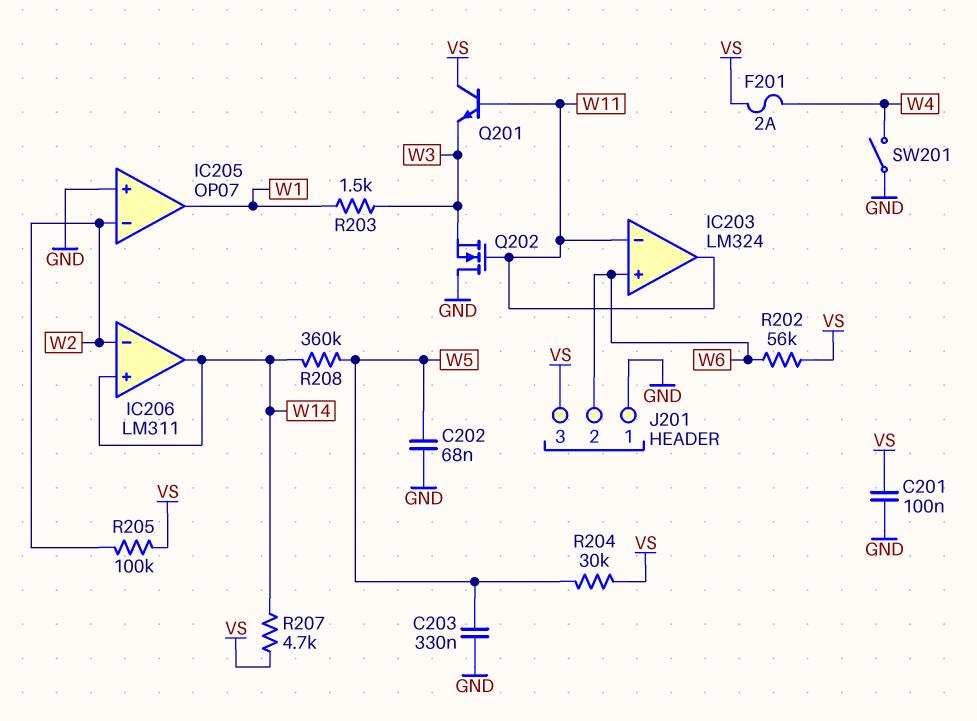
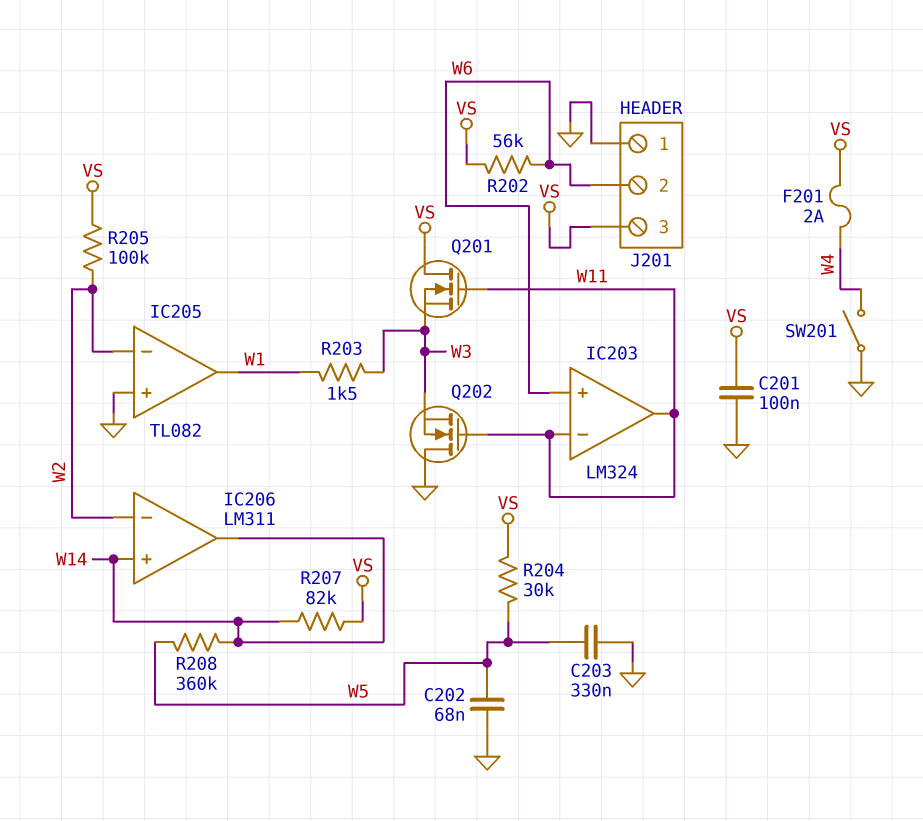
IC205: OP07 -> TL082
Q201: NPN (B W11, C VS, E W3) -> NMOS (G W11, D VS, S W3)
R207: 4.7k (VS, W14) -> 82k (VS, W14)

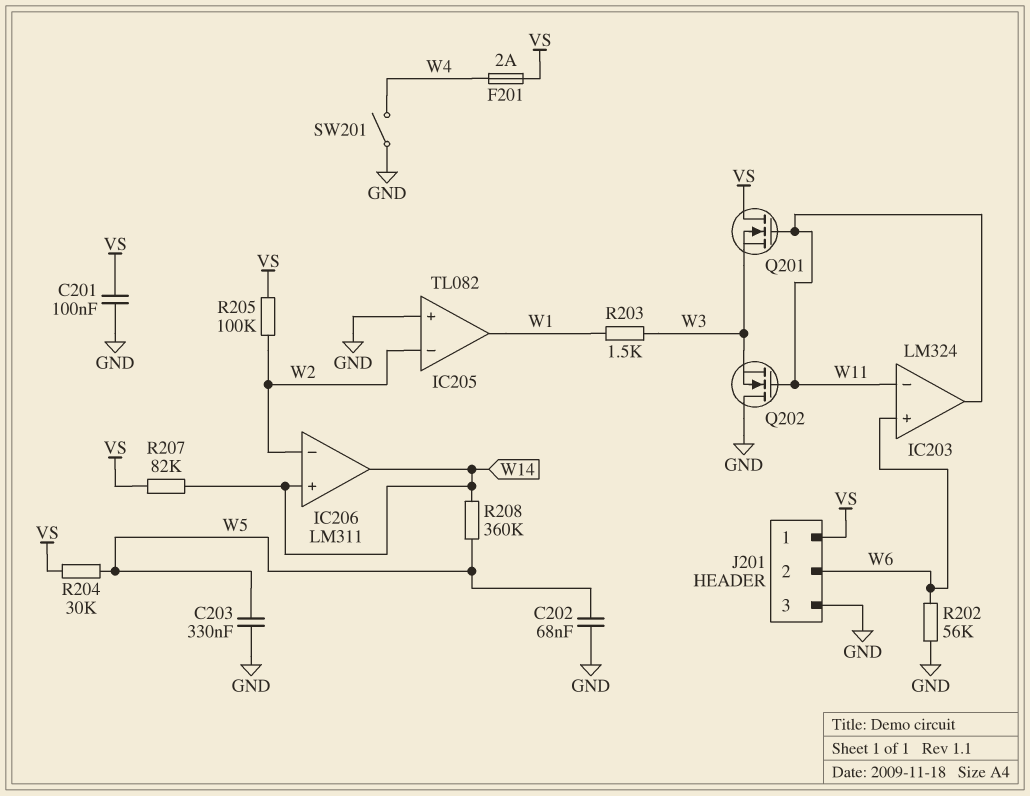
J201 pin 1: GND -> VS
J201 pin 3: VS -> GND
R202: 56k (VS, W6) -> 56k (GND, W6)

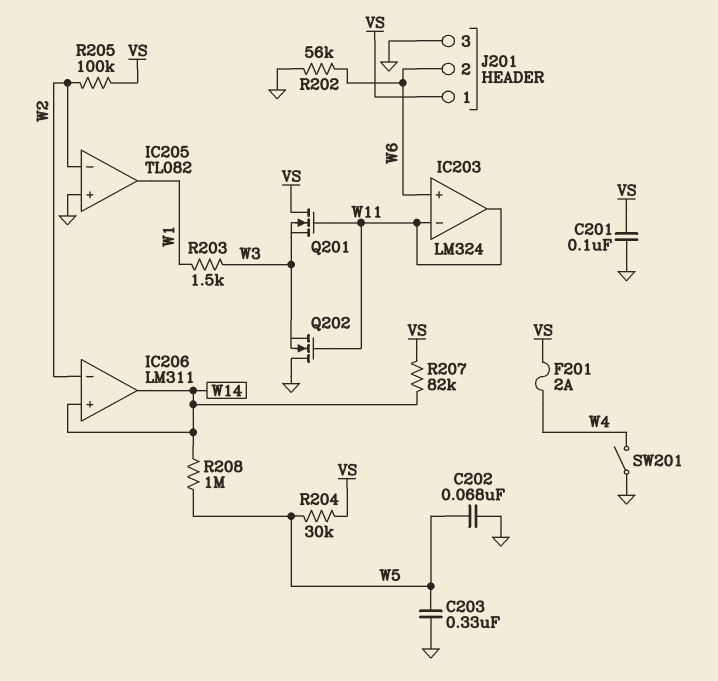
R208: 360k (W5, W14) -> 1M (W5, W14)

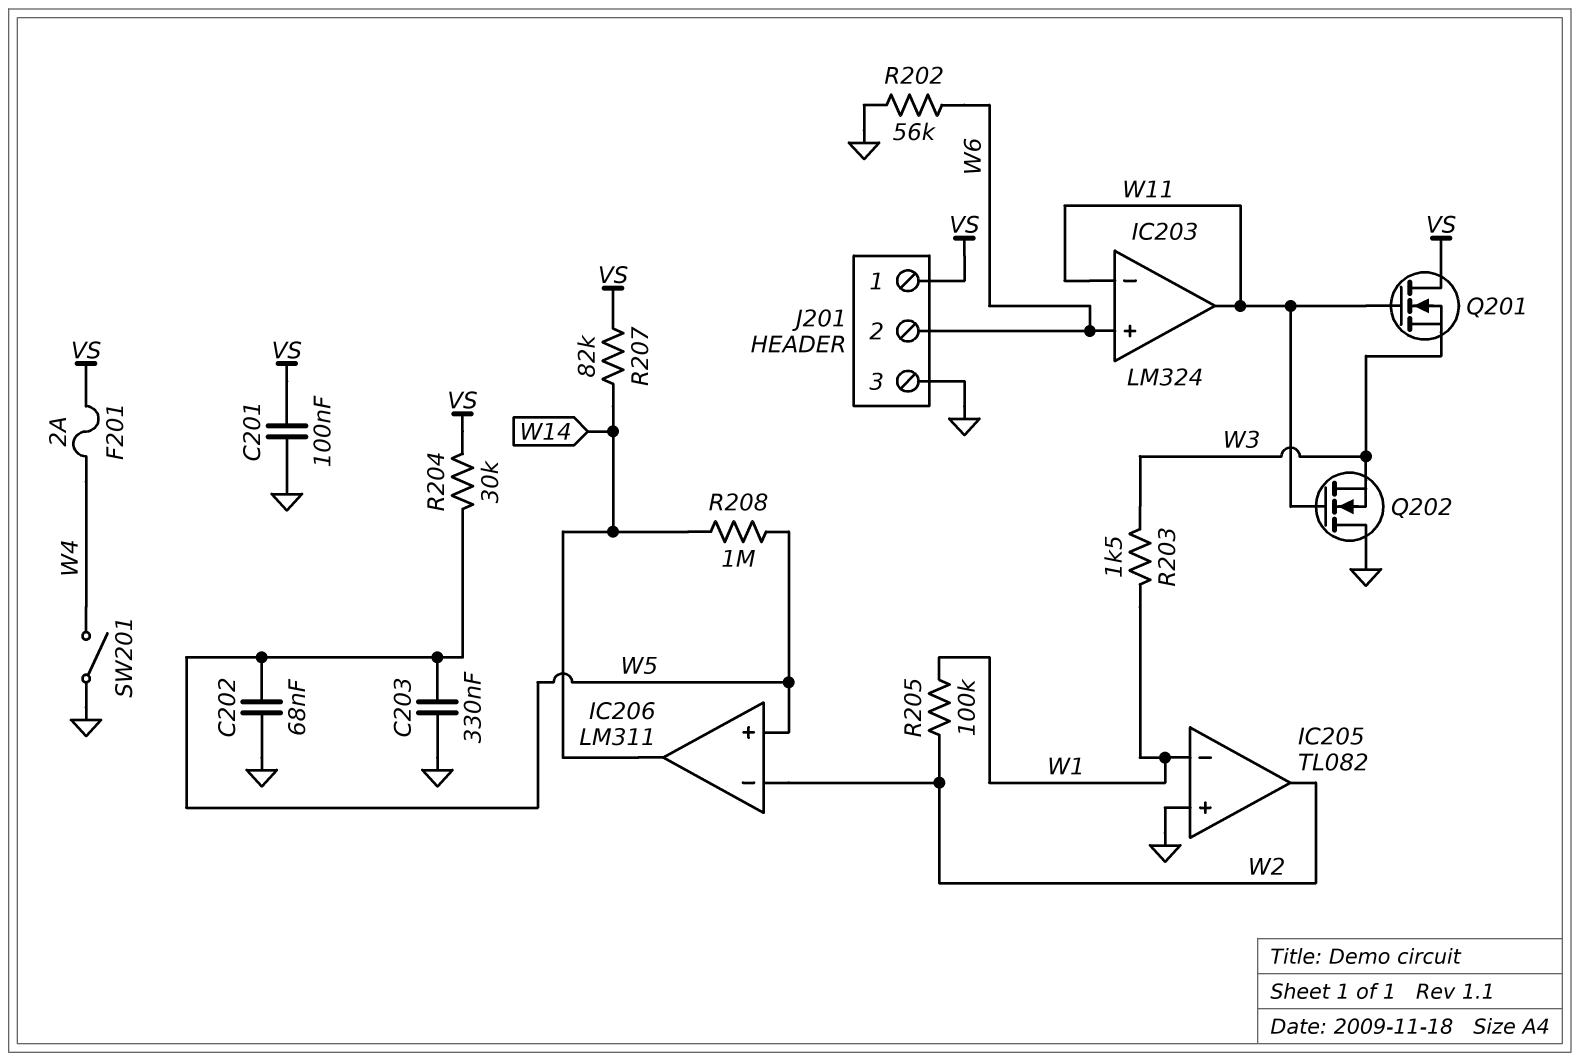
IC205 pin in-: W2 -> W1
IC205 pin out: W1 -> W2
IC206 pin in+: W14 -> W5
R205: 100k (VS, W2) -> 100k (W1, W2)

